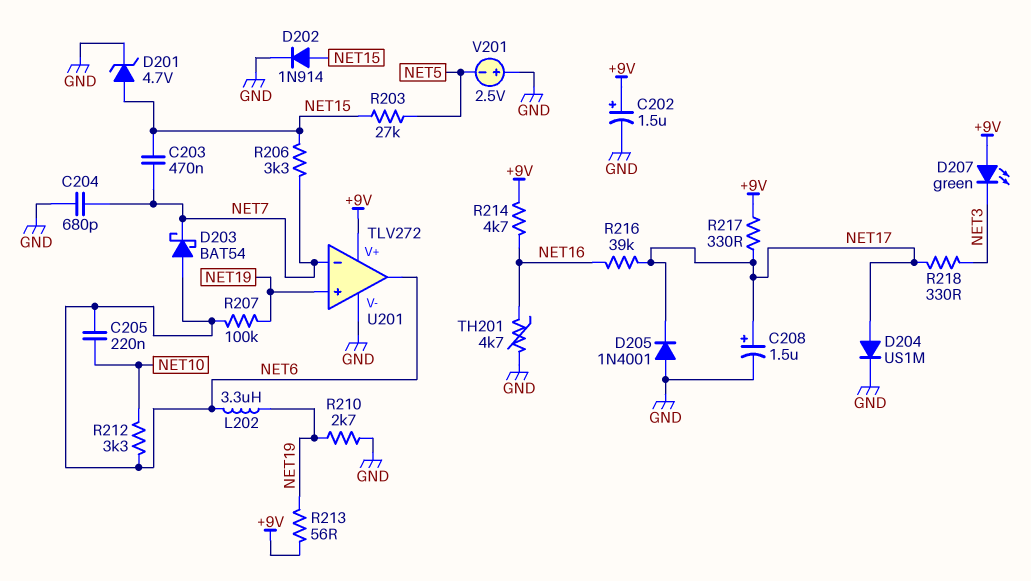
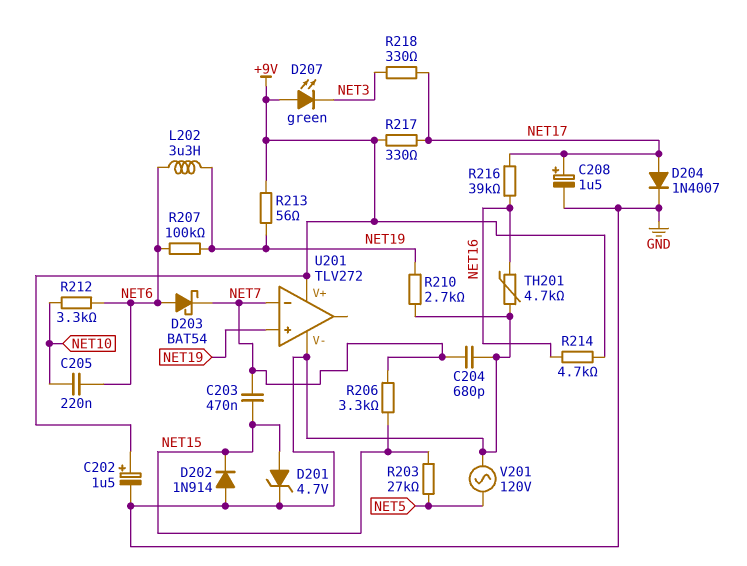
D202: diode 1N914 (A NET15, K GND) -> diode 1N914 (A GND, K NET15)
D204: diode US1M (A NET17, K GND) -> diode 1N4007 (A NET17, K GND)
D205: diode 1N4001 (A GND, K NET17) -> none
U201 pin out: NET6 -> none
V201: 2.5V (plus GND, minus NET5) -> AC 120V (GND, NET5)

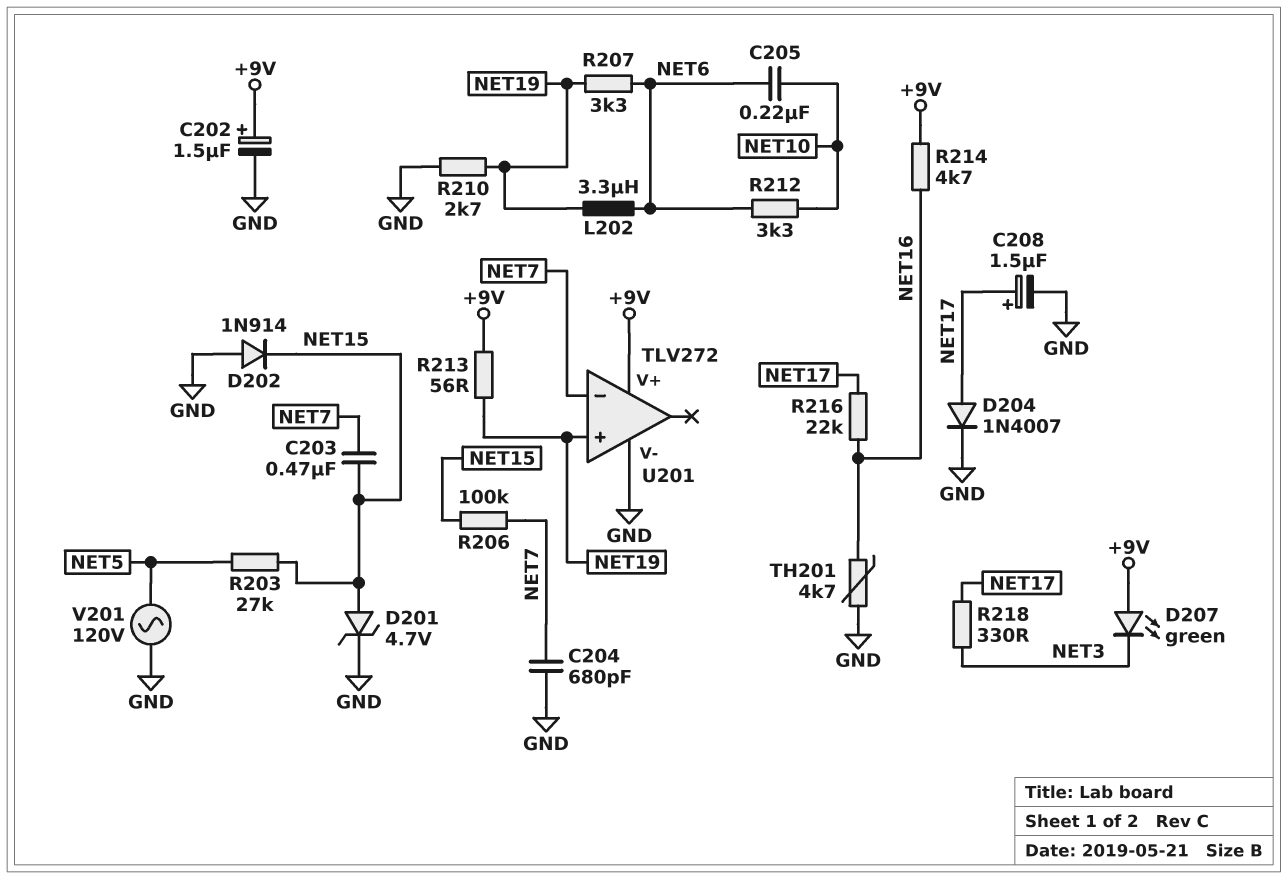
D203: schottky BAT54 (A NET6, K NET7) -> none
R206: 3.3k (NET7, NET15) -> 100k (NET7, NET15)
R207: 100k (NET6, NET19) -> 3.3k (NET6, NET19)
R216: 39k (NET16, NET17) -> 22k (NET16, NET17)
R217: 330 (+9V, NET17) -> none

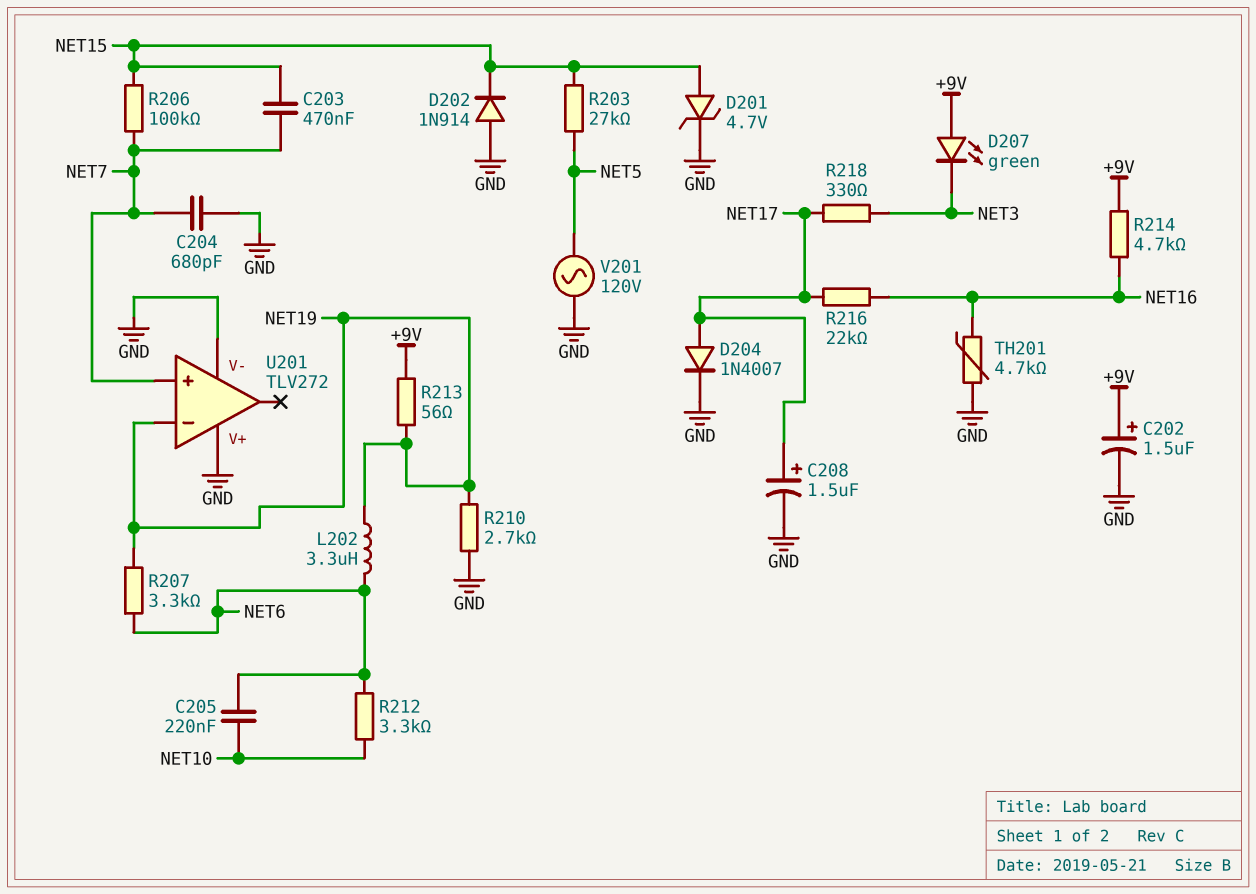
U201 pin V+: +9V -> GND
U201 pin in+: NET19 -> NET7
U201 pin in-: NET7 -> NET19

